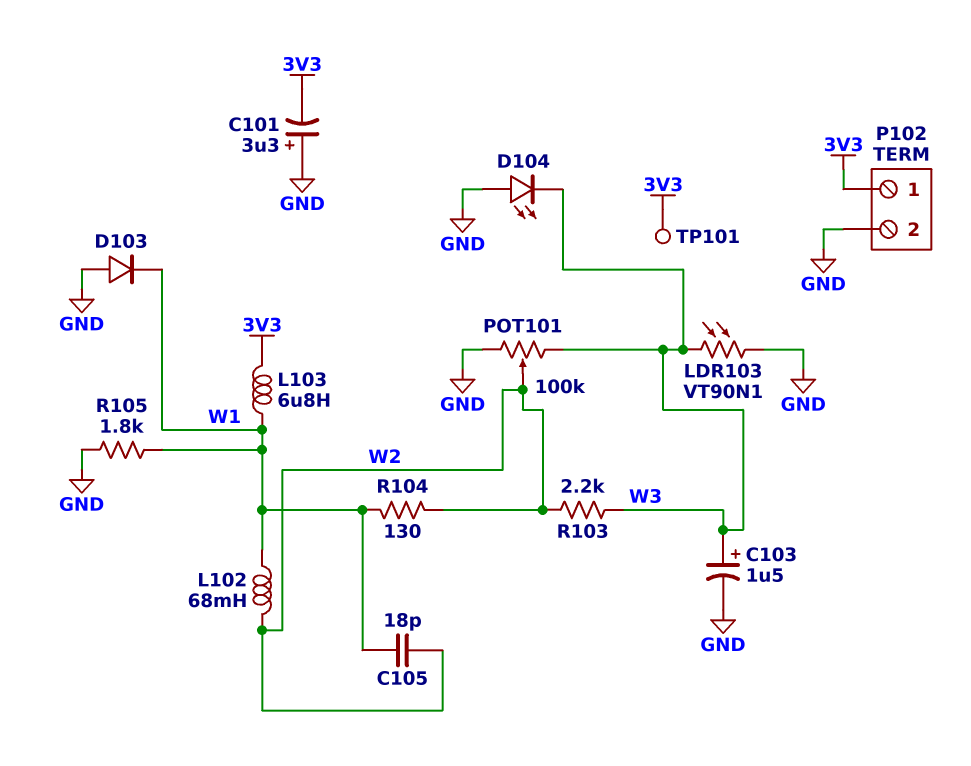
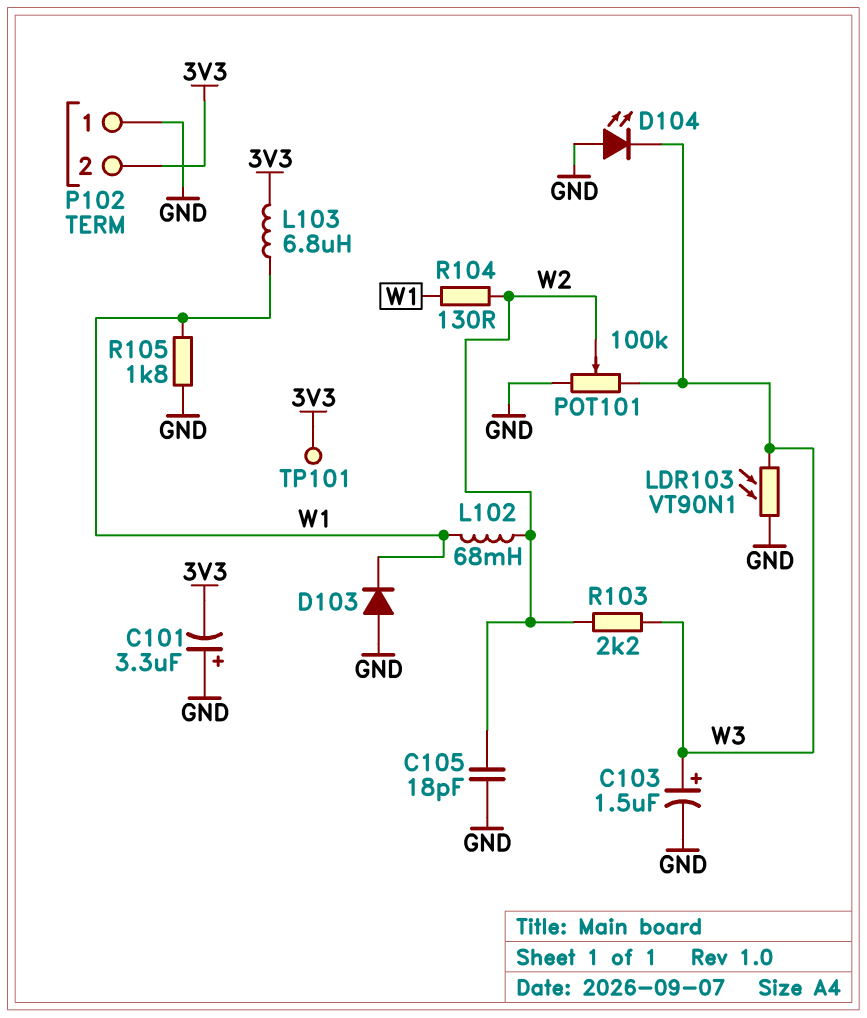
C105: 18pF (W1, W2) -> 18pF (GND, W2)
P102 pin 1: 3V3 -> GND
P102 pin 2: GND -> 3V3

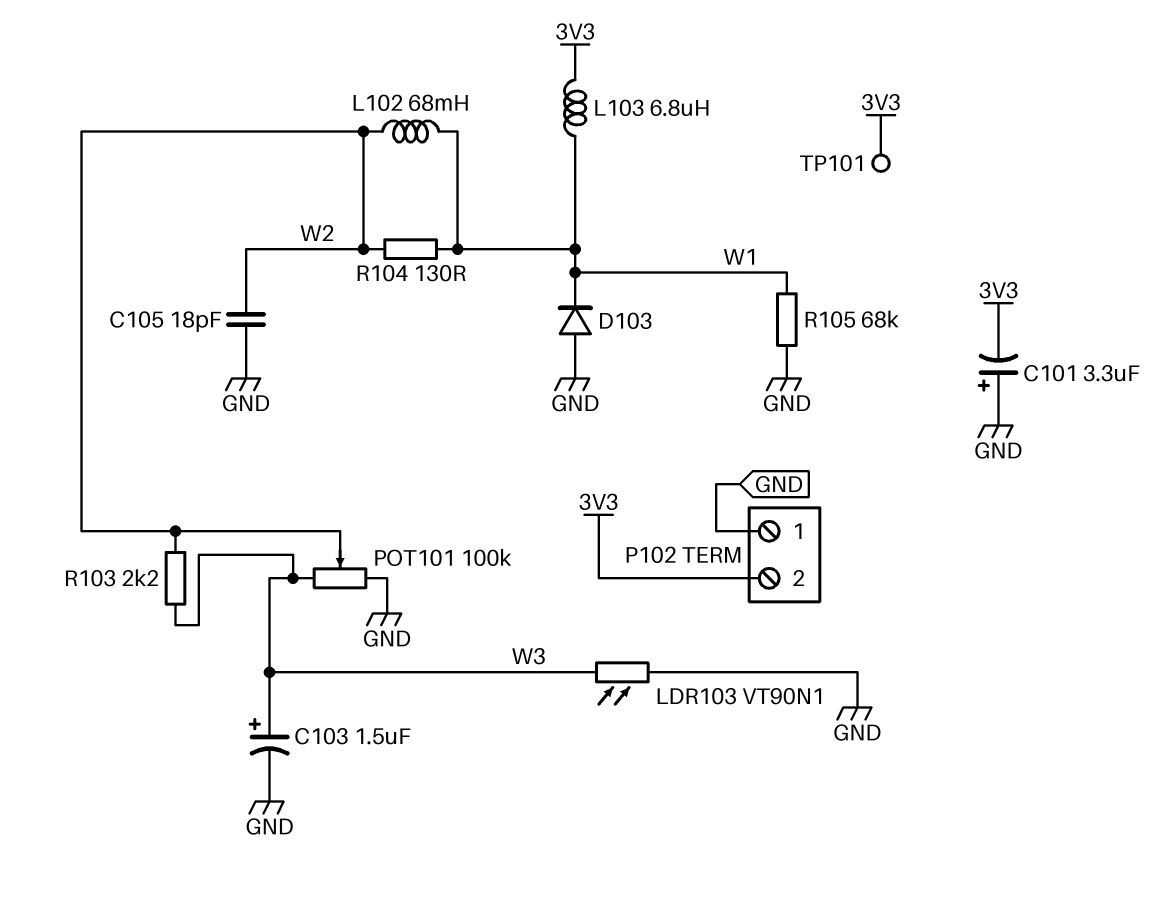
D104: LED (A GND, K W3) -> none
R105: 1.8k (GND, W1) -> 68k (GND, W1)

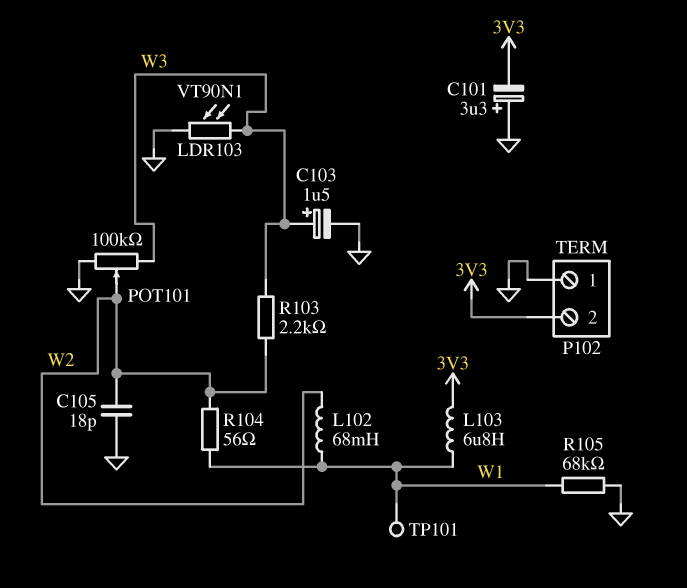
D103: diode (A GND, K W1) -> none
R104: 130 (W1, W2) -> 56 (W1, W2)
TP101: test point (3V3) -> test point (W1)

